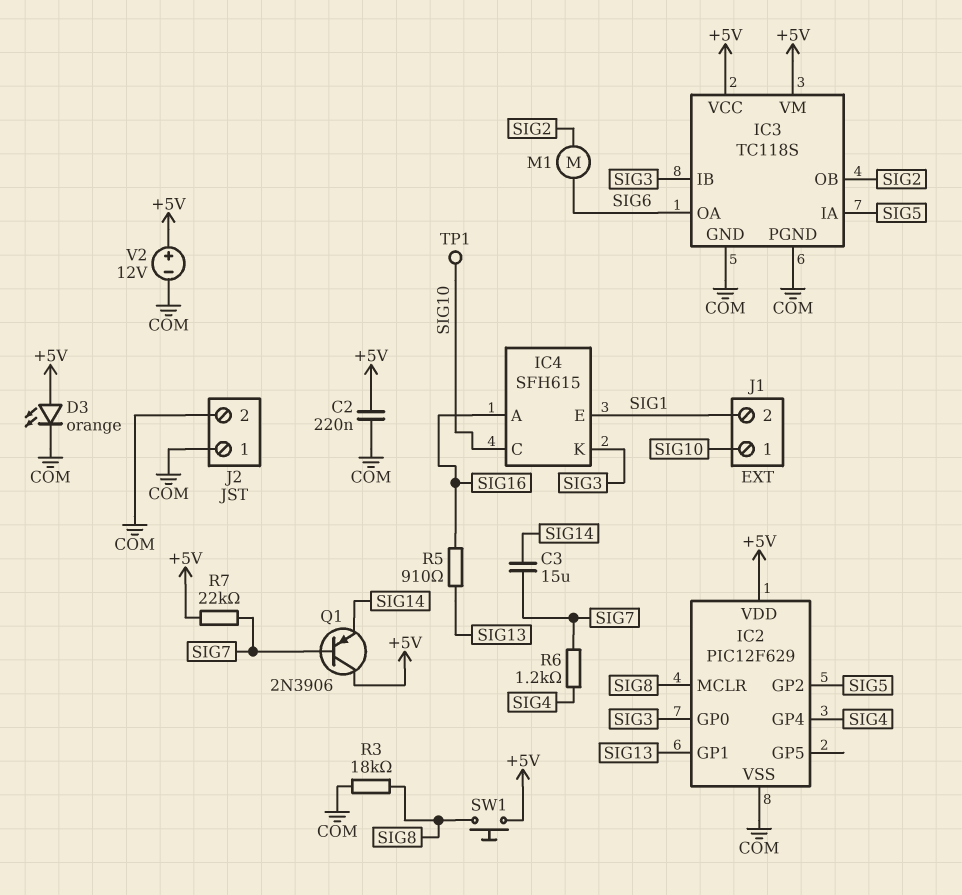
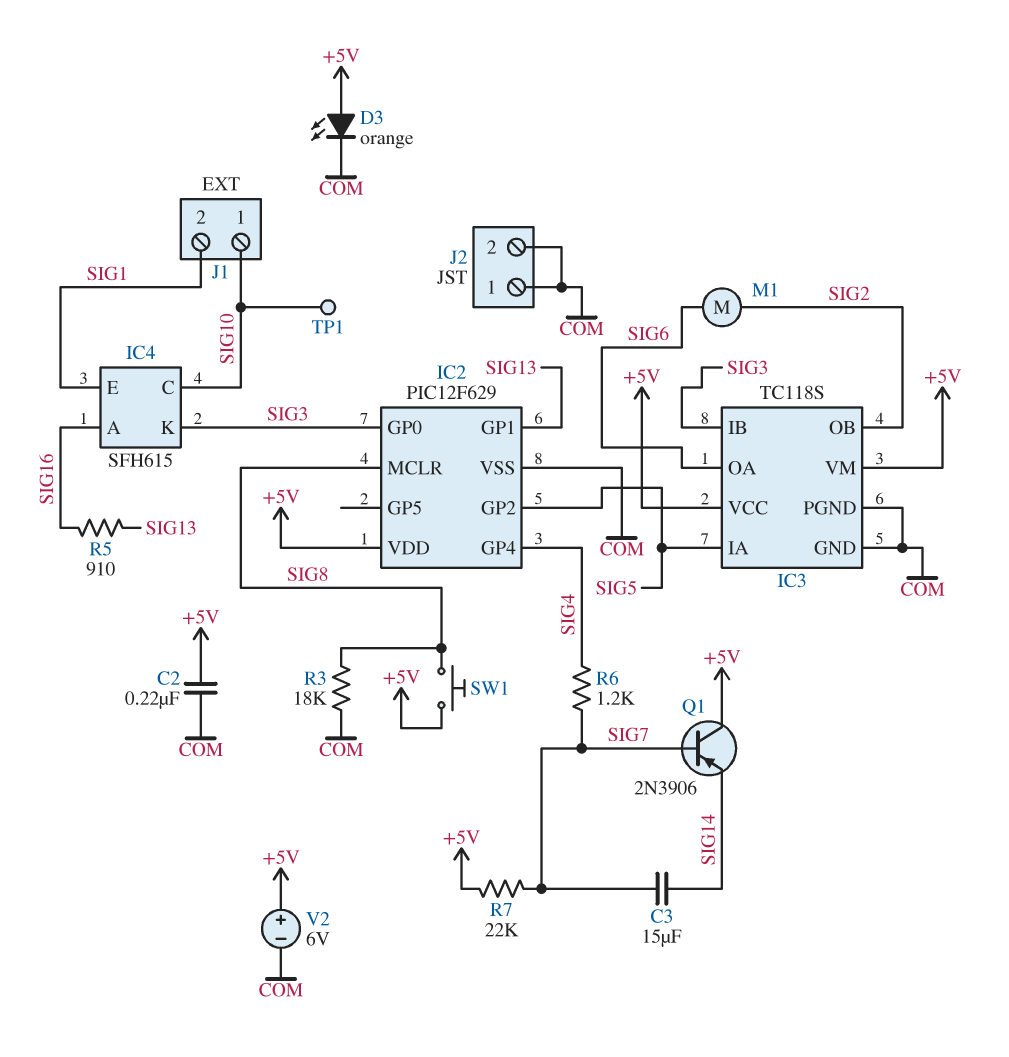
V2: 12V (plus +5V, minus COM) -> 6V (plus +5V, minus COM)

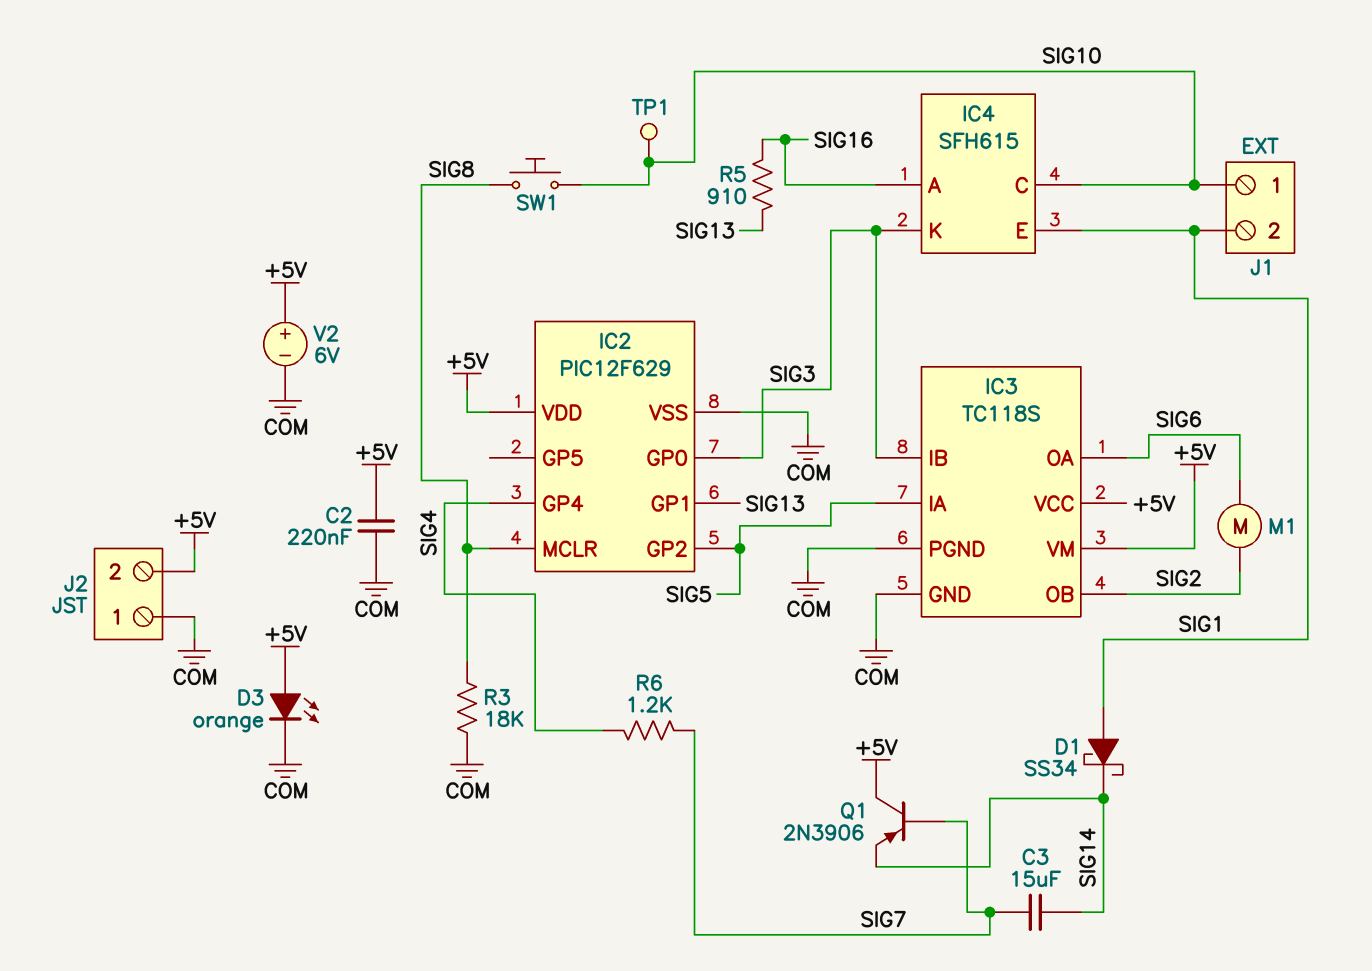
D1: none -> schottky SS34 (A SIG1, K SIG14)
J2 pin 2: COM -> +5V
R7: 22k (+5V, SIG7) -> none
SW1: button (+5V, SIG8) -> button (SIG8, SIG10)

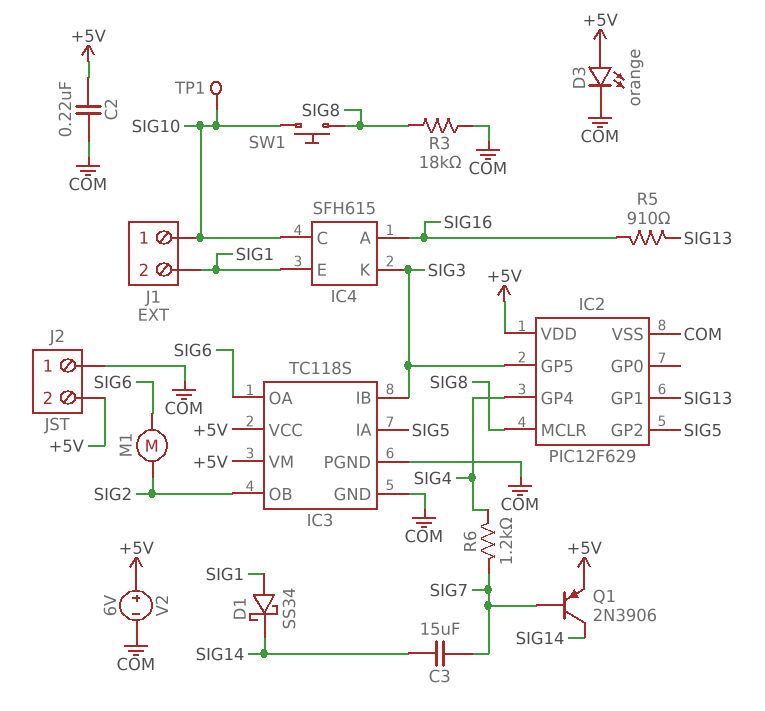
IC2 pin GP0: SIG3 -> none
IC2 pin GP5: none -> SIG3
Q1: PNP 2N3906 (B SIG7, C +5V, E SIG14) -> PNP 2N3906 (B SIG7, C SIG14, E +5V)

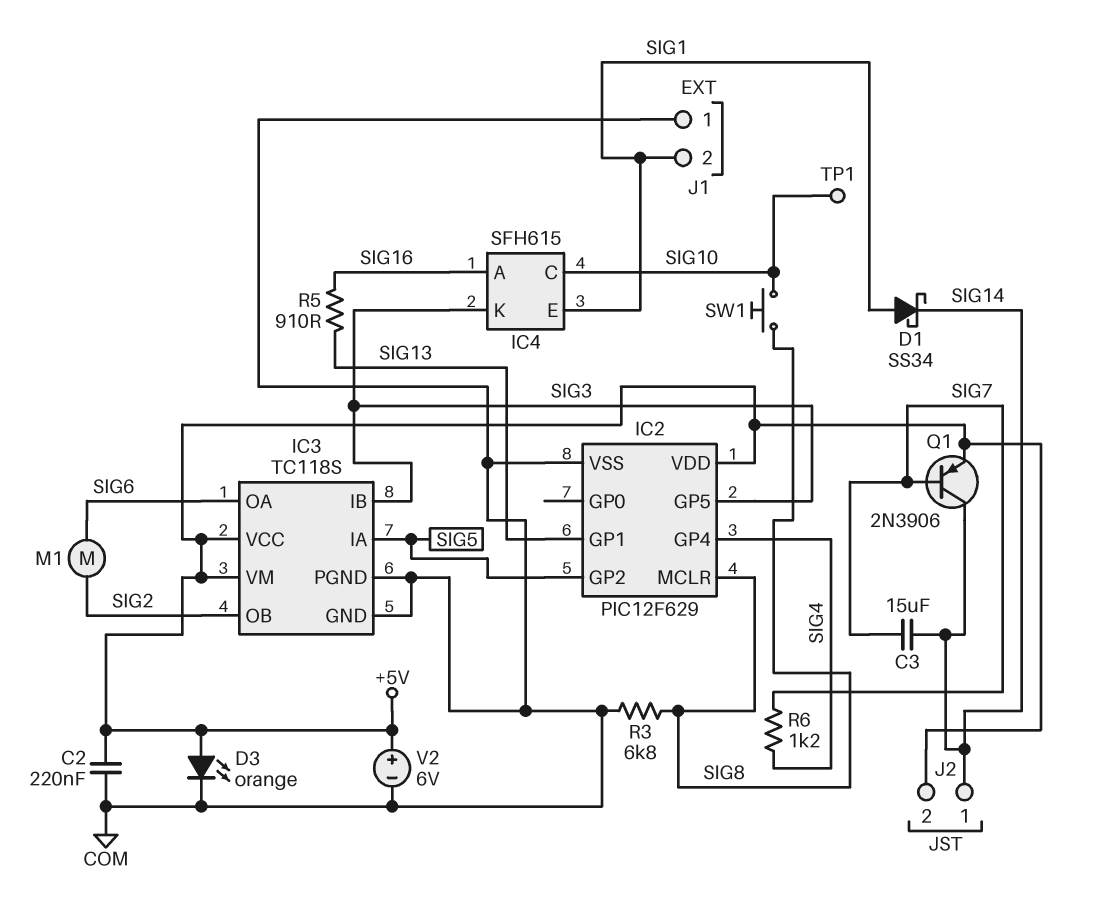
J1 pin 1: SIG10 -> COM
J2 pin 1: COM -> SIG14
R3: 18k (COM, SIG8) -> 6.8k (COM, SIG8)

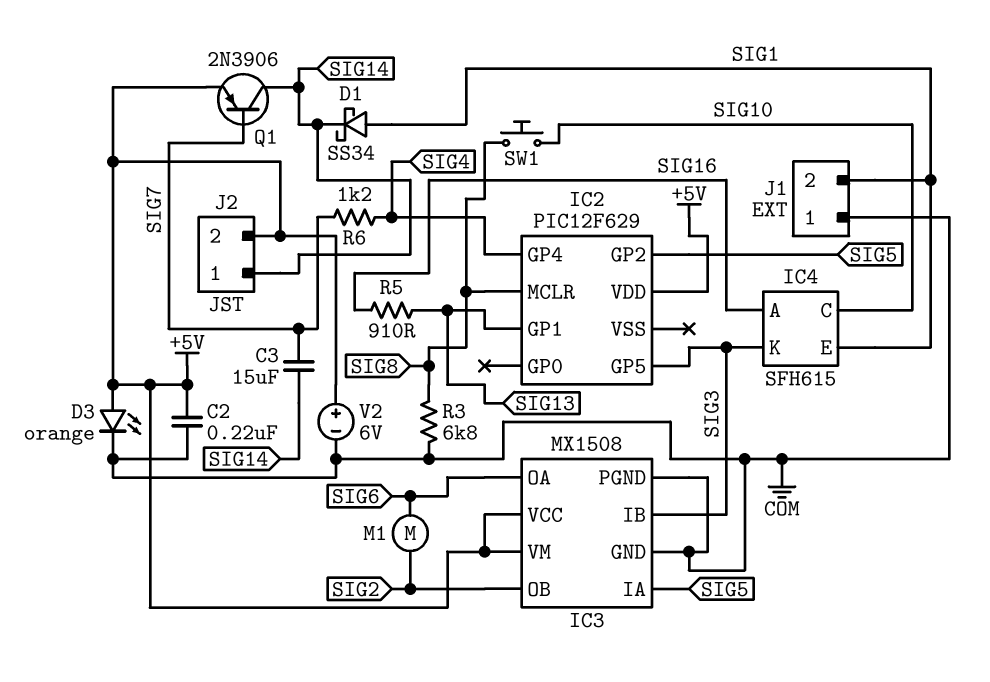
IC2 pin VSS: COM -> none
IC3: TC118S -> MX1508
TP1: test point (SIG10) -> none

